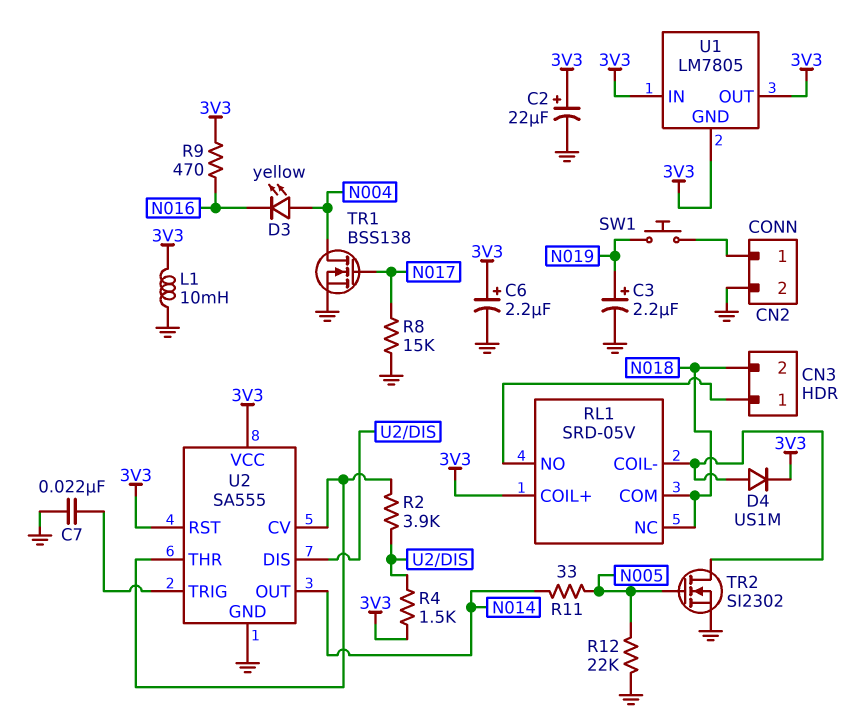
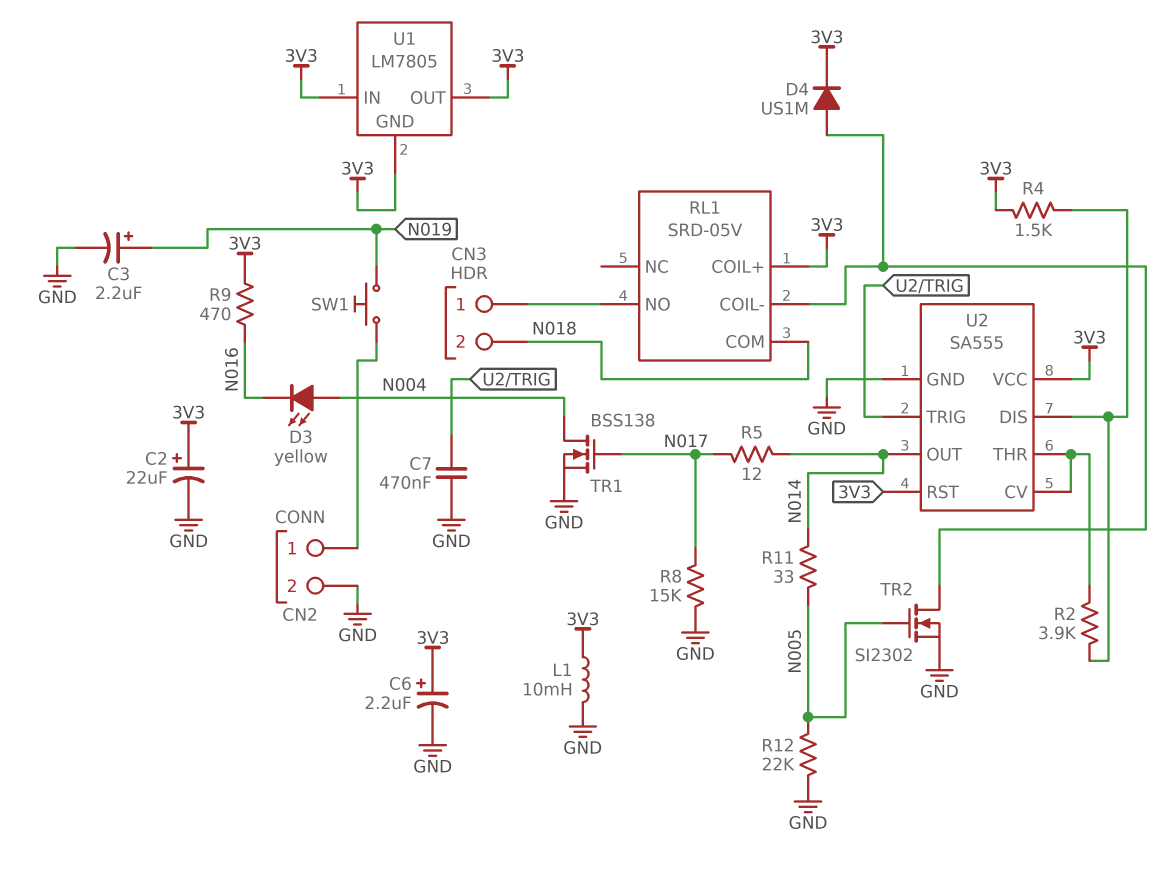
C7: 22nF (GND, U2/TRIG) -> 470nF (GND, U2/TRIG)
R5: none -> 12 (N014, N017)
RL1 pin NC: N018 -> none

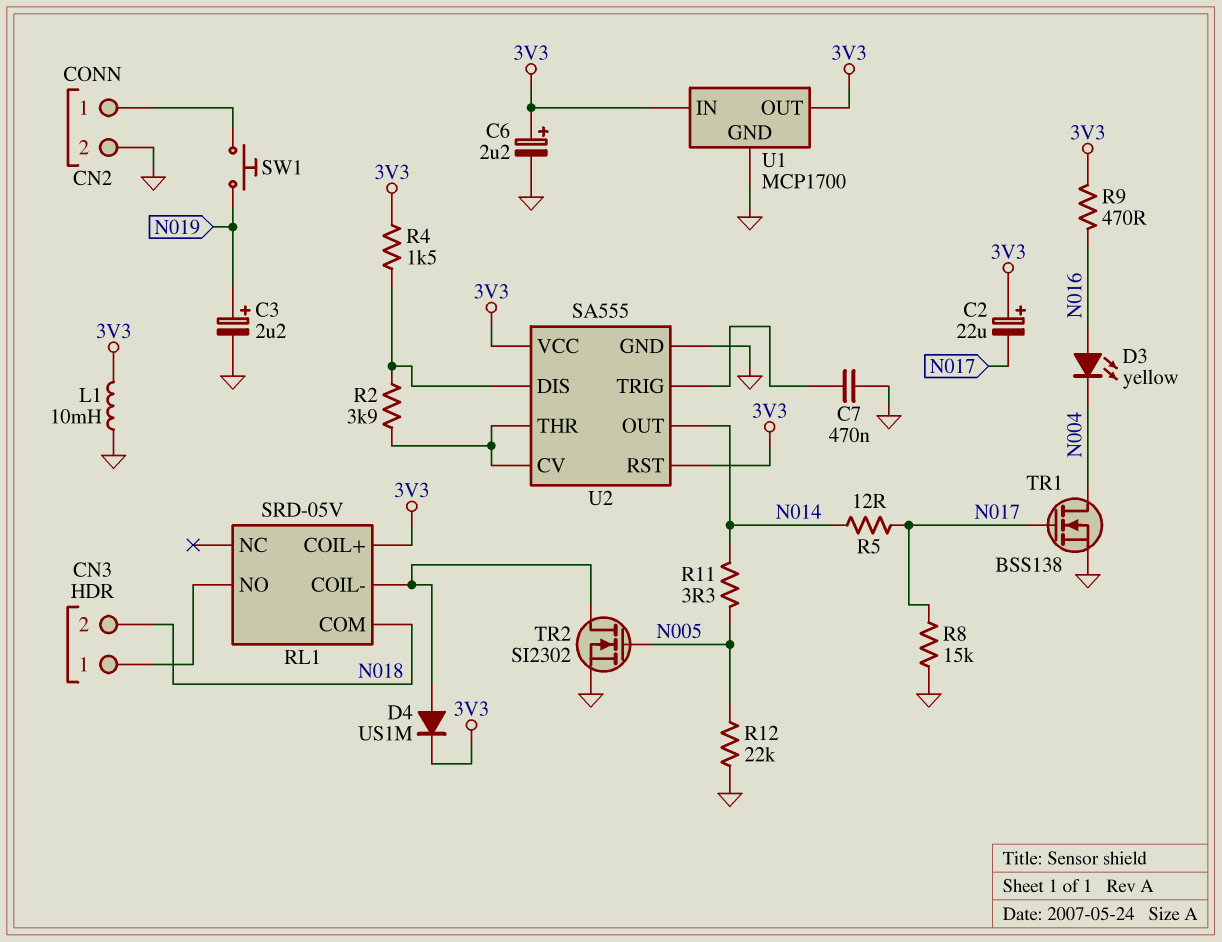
C2: 22uF (plus 3V3, minus GND) -> 22uF (plus 3V3, minus N017)
D3: LED yellow (A N004, K N016) -> LED yellow (A N016, K N004)
R11: 33 (N005, N014) -> 3.3 (N005, N014)
U1: LM7805 -> MCP1700
U1 pin GND: 3V3 -> GND

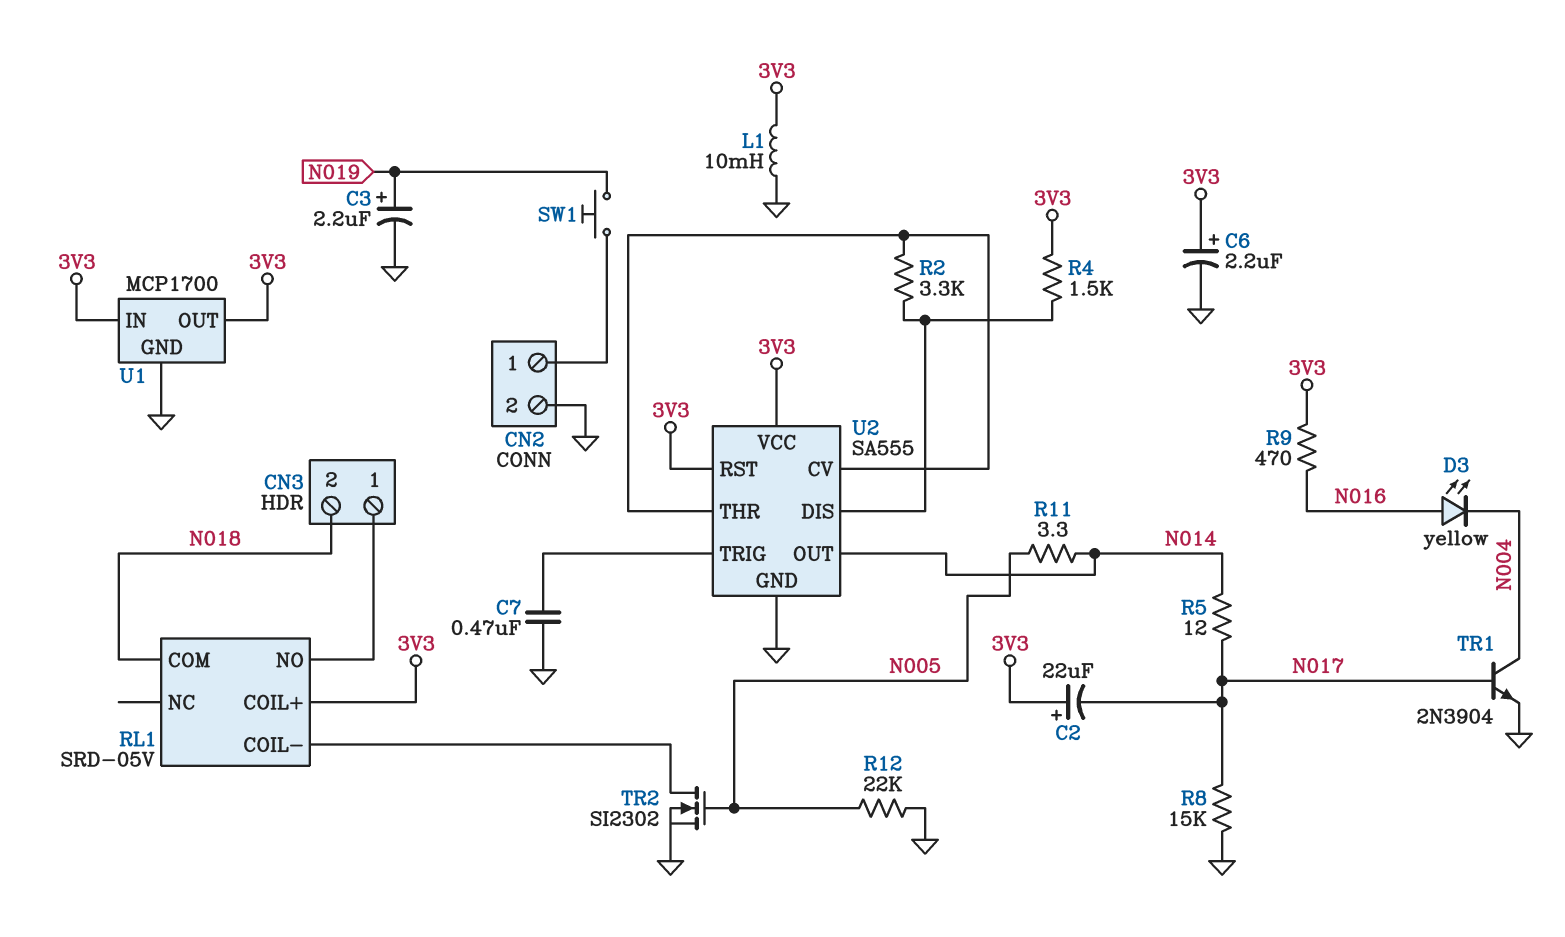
D4: diode US1M (A RL1/COIL-, K 3V3) -> none
R2: 3.9k (U2/CV, U2/DIS) -> 3.3k (U2/CV, U2/DIS)
TR1: NMOS BSS138 (G N017, D N004, S GND) -> NPN 2N3904 (B N017, C N004, E GND)

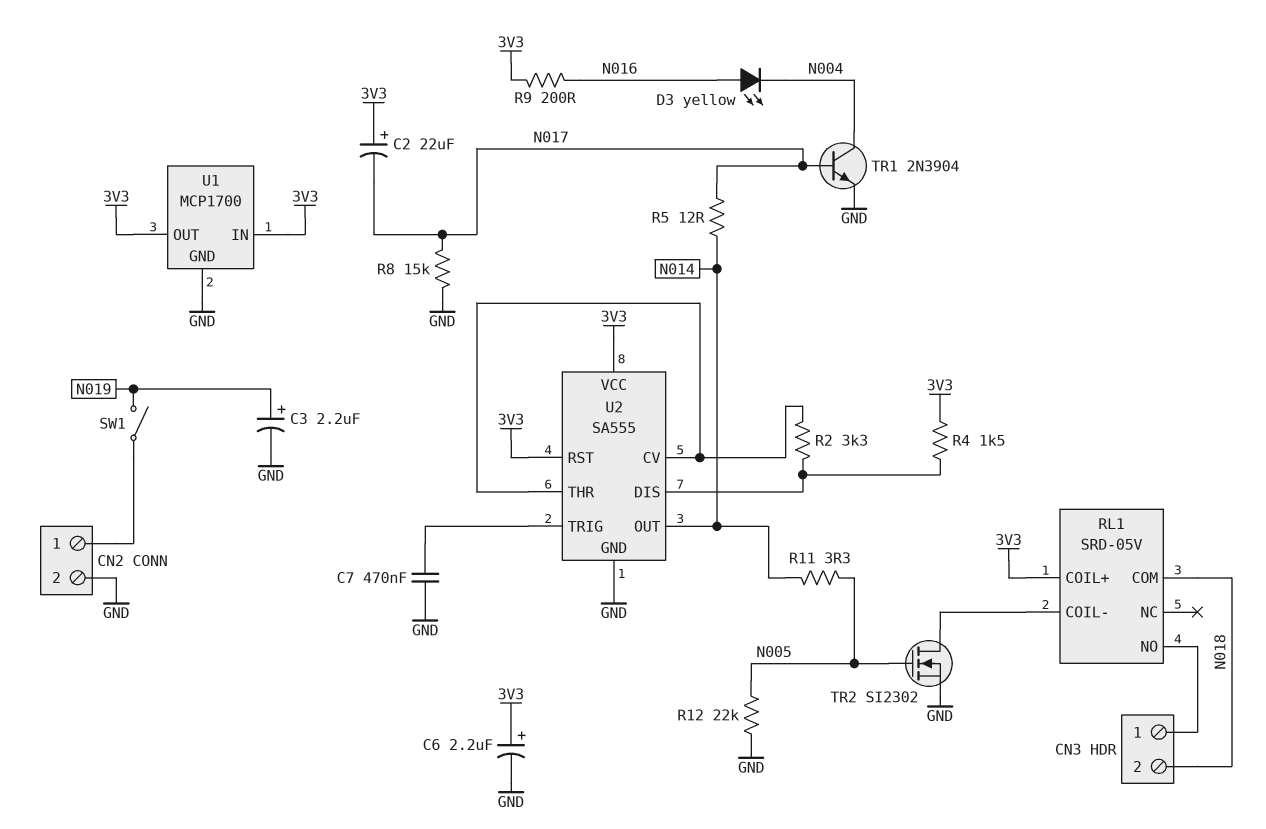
L1: 10mH (3V3, GND) -> none
R9: 470 (3V3, N016) -> 200 (3V3, N016)
SW1: button (CN2/1, N019) -> switch (CN2/1, N019)

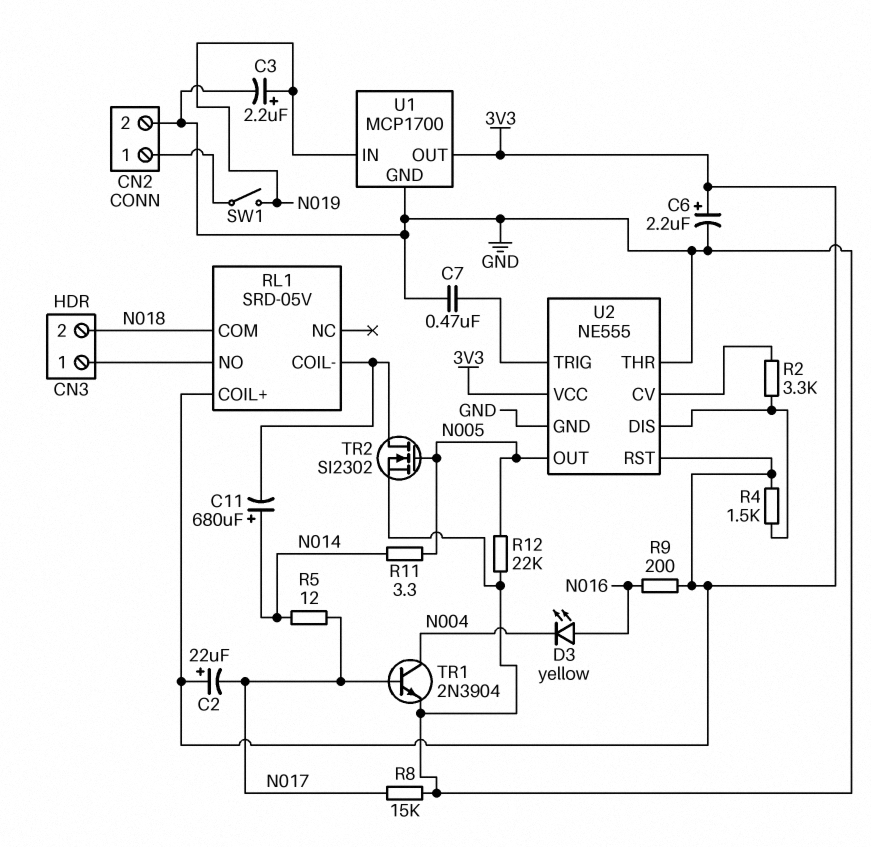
C11: none -> 680uF (plus N014, minus RL1/COIL-)
U1 pin IN: 3V3 -> N019
U2: SA555 -> NE555
U2 pin OUT: N014 -> N005
U2 pin THR: U2/CV -> GND

